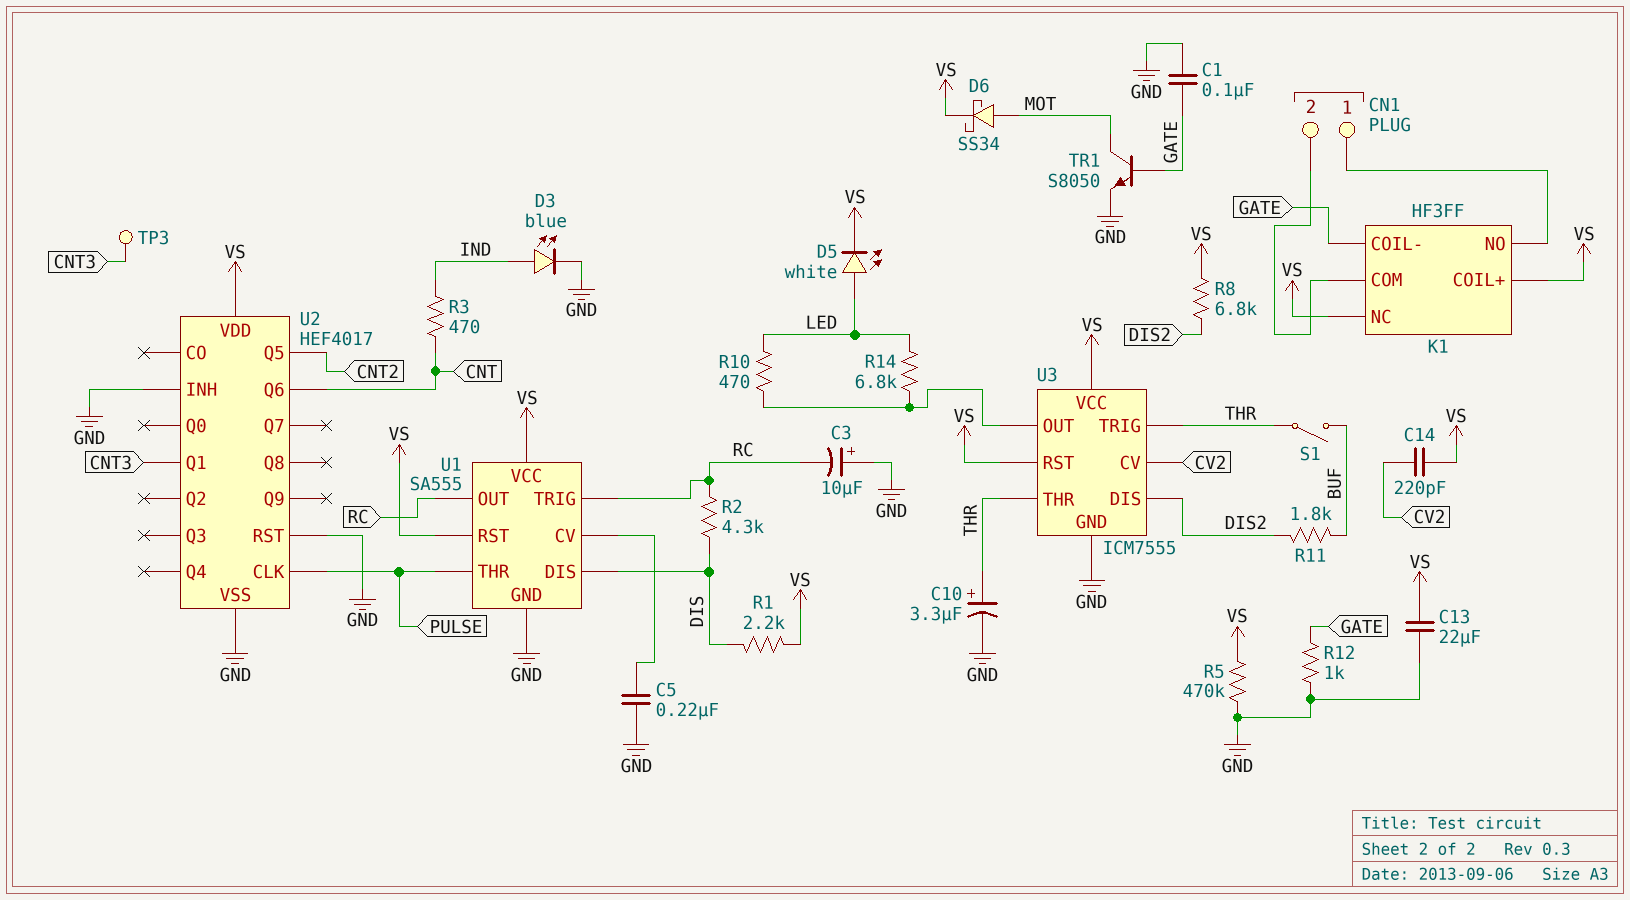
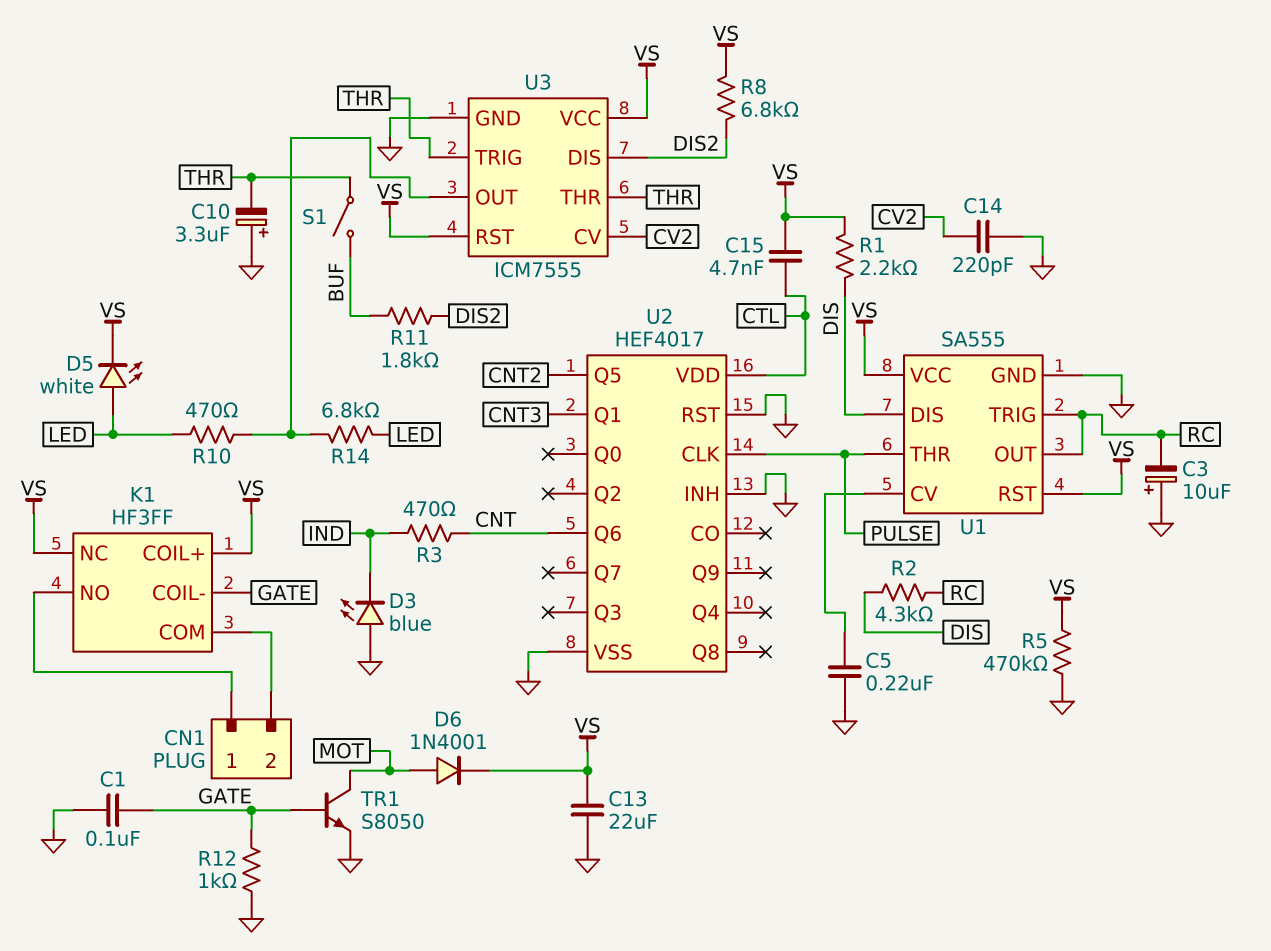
C10: 3.3uF (plus THR, minus GND) -> 3.3uF (plus GND, minus THR)
C14: 220pF (CV2, VS) -> 220pF (CV2, GND)
C15: none -> 4.7nF (CTL, VS)
D3: LED blue (A IND, K GND) -> LED blue (A GND, K IND)
D6: schottky SS34 (A MOT, K VS) -> diode 1N4001 (A MOT, K VS)
TP3: test point (CNT3) -> none
U2 pin VDD: VS -> CTL

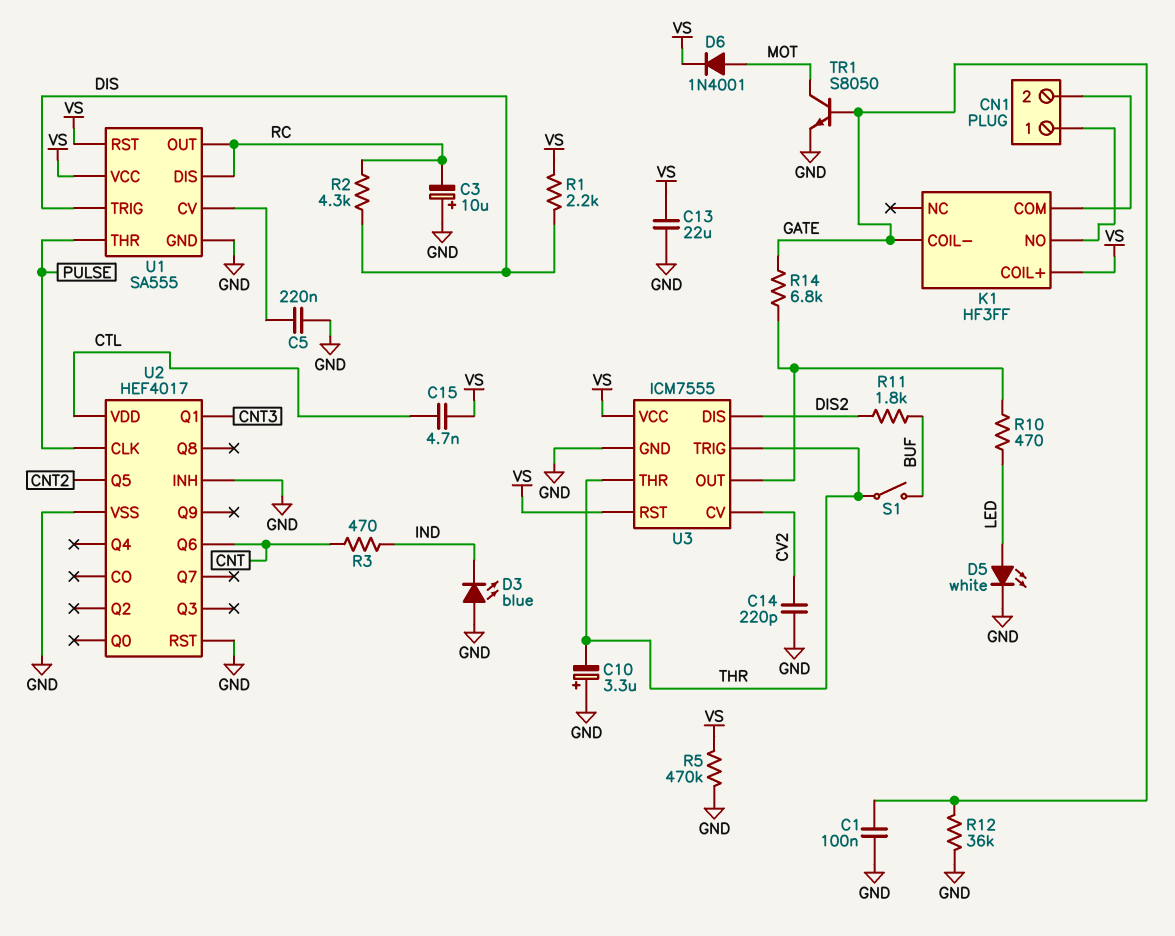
D5: LED white (A LED, K VS) -> LED white (A LED, K GND)
K1 pin NC: VS -> none
R8: 6.8k (DIS2, VS) -> none
R12: 1k (GATE, GND) -> 36k (GATE, GND)
R14: 6.8k (LED, U3/OUT) -> 6.8k (GATE, U3/OUT)
U1 pin DIS: DIS -> RC
U1 pin TRIG: RC -> DIS

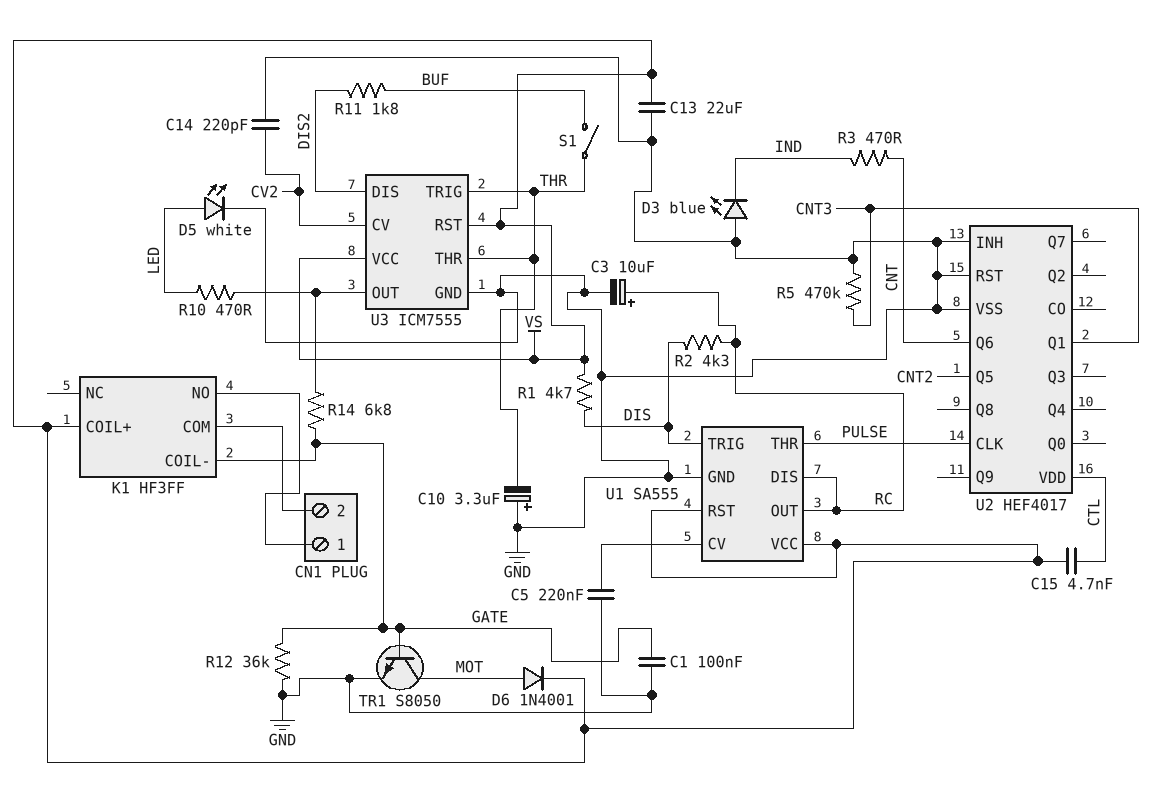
C3: 10uF (plus GND, minus RC) -> 10uF (plus RC, minus GND)
R1: 2.2k (DIS, VS) -> 4.7k (DIS, VS)
R5: 470k (GND, VS) -> 470k (CNT3, GND)

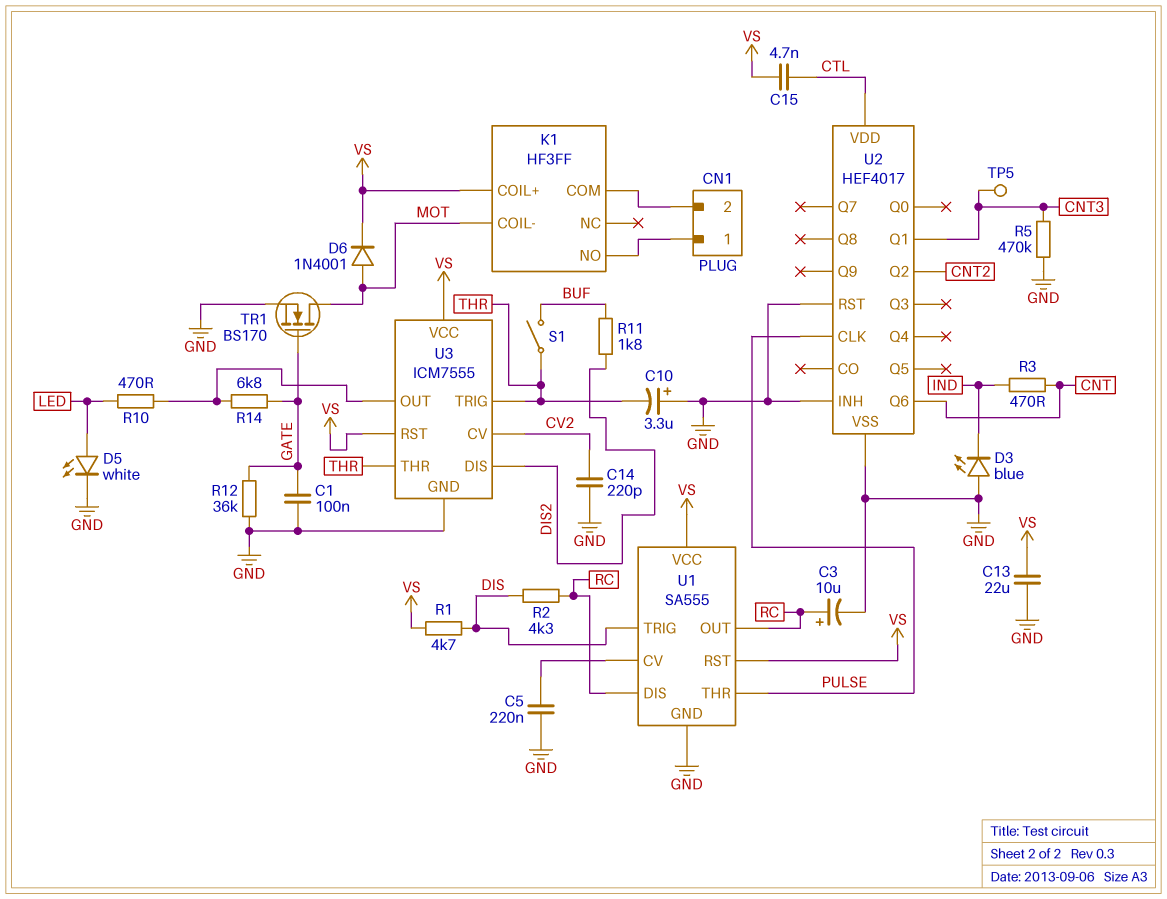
K1 pin COIL-: GATE -> MOT
TP5: none -> test point (CNT3)
TR1: NPN S8050 (B GATE, C MOT, E GND) -> NMOS BS170 (G GATE, D MOT, S GND)
U2 pin Q2: none -> CNT2
U2 pin Q5: CNT2 -> none

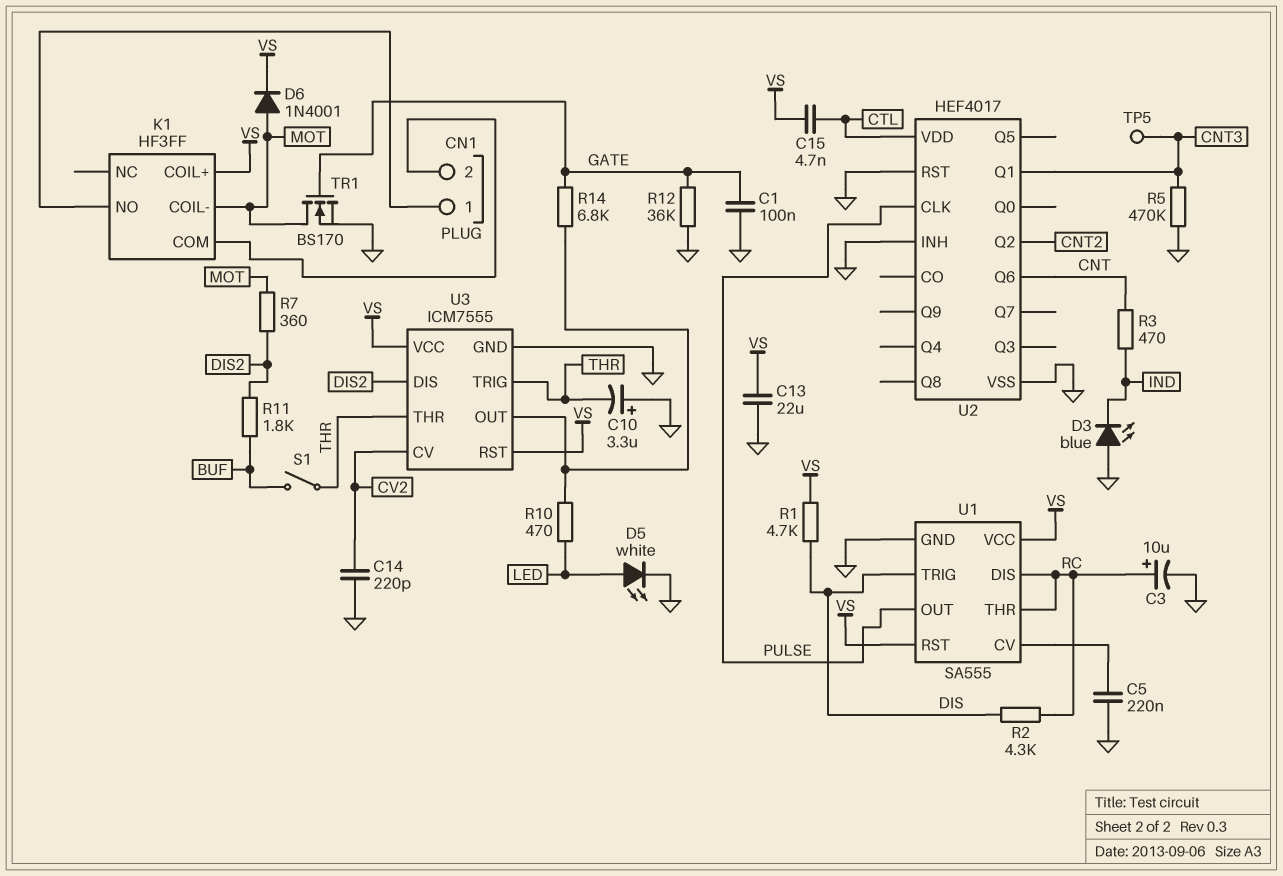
R7: none -> 360 (DIS2, MOT)
U1 pin OUT: RC -> PULSE
U1 pin THR: PULSE -> RC

